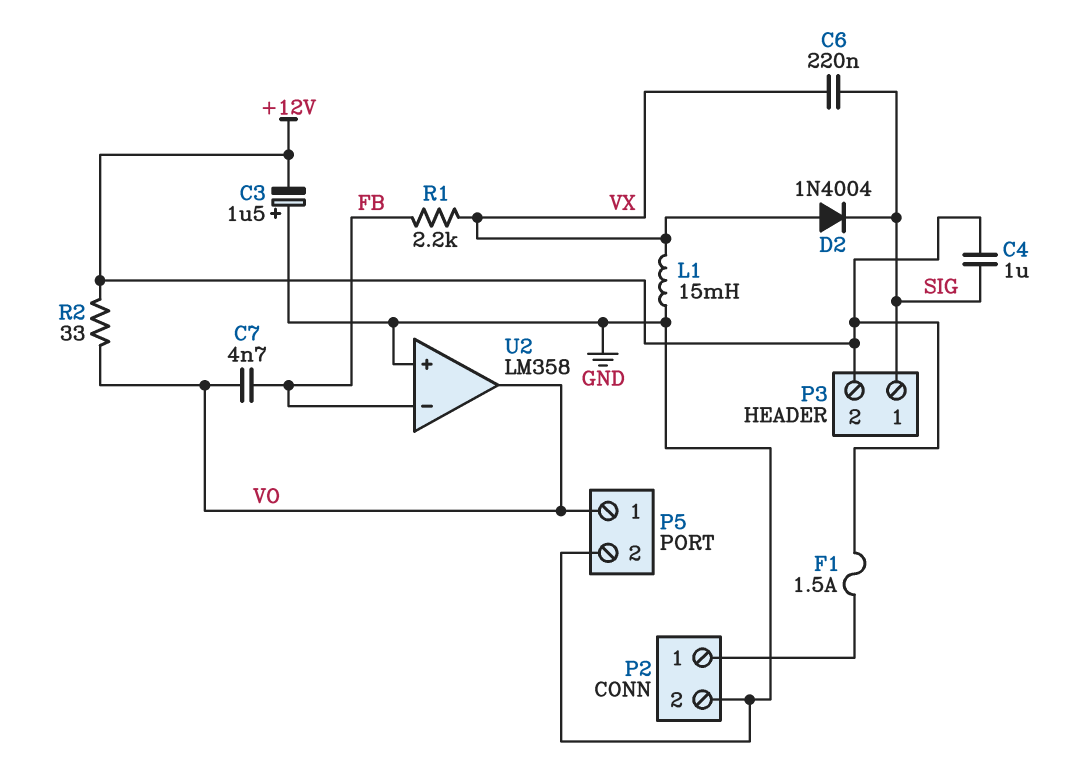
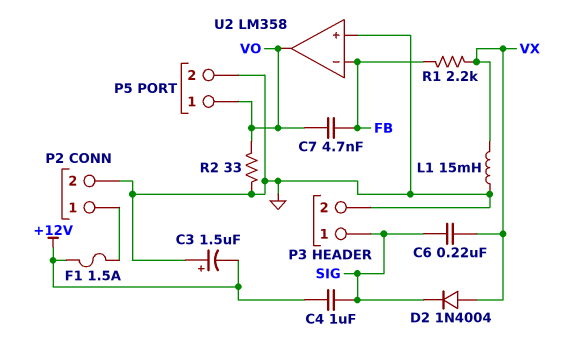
P3 pin 2: +12V -> GND
R2: 33 (+12V, VO) -> 33 (GND, VO)

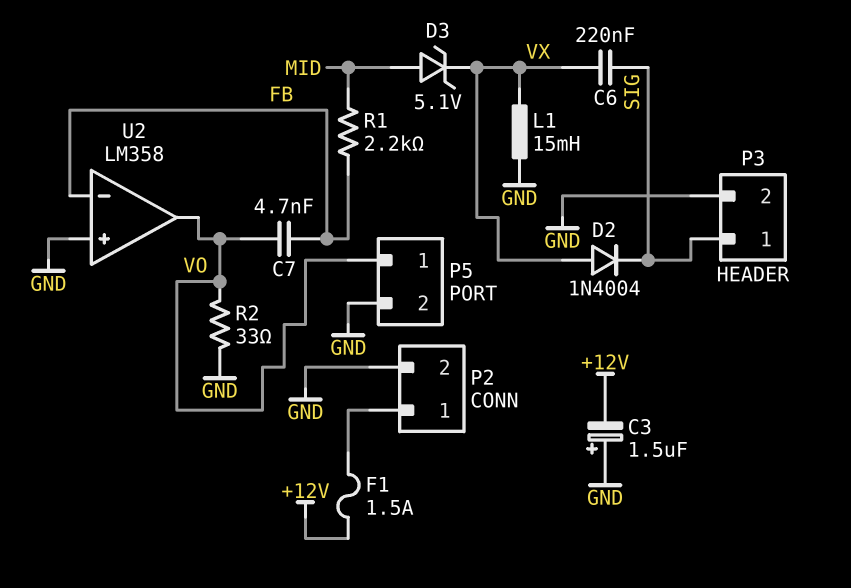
C4: 1uF (+12V, SIG) -> none
D3: none -> zener 5.1V (A MID, K VX)
R1: 2.2k (FB, VX) -> 2.2k (FB, MID)

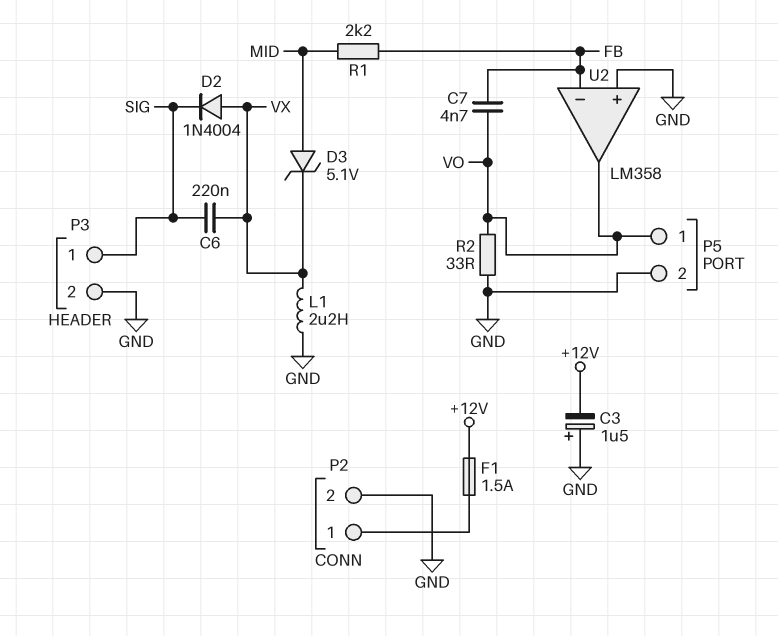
L1: 15mH (GND, VX) -> 2.2uH (GND, VX)

